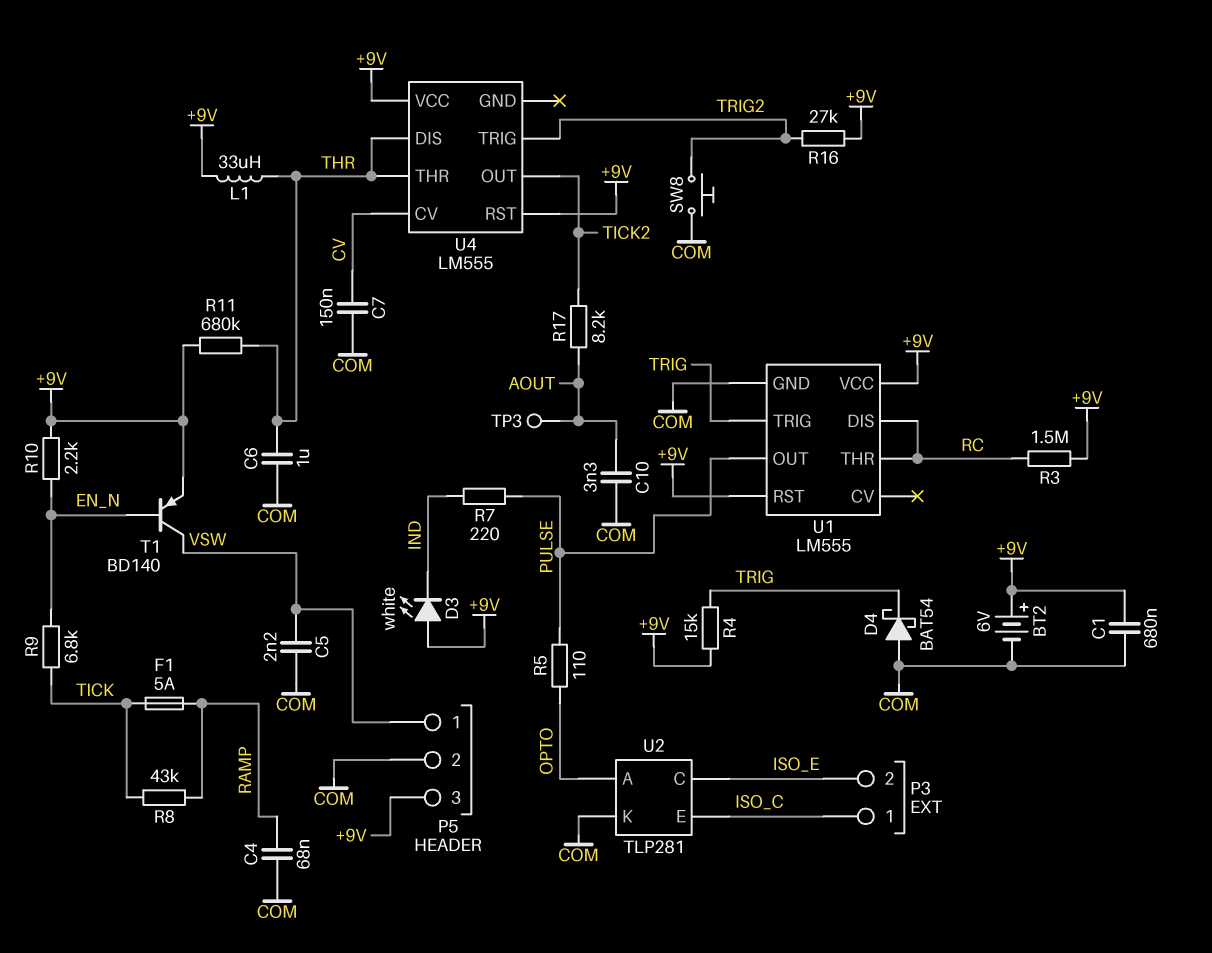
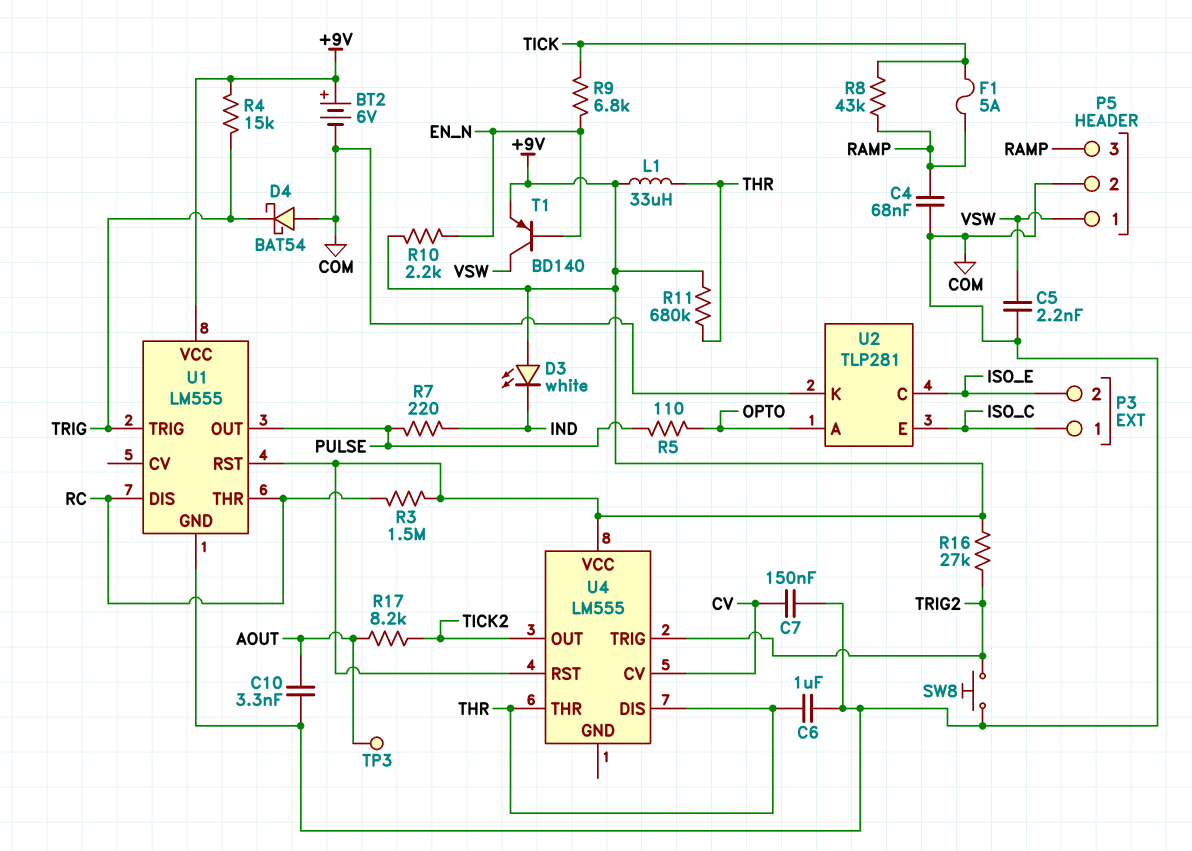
C1: 680nF (+9V, COM) -> none
P5 pin 3: +9V -> RAMP

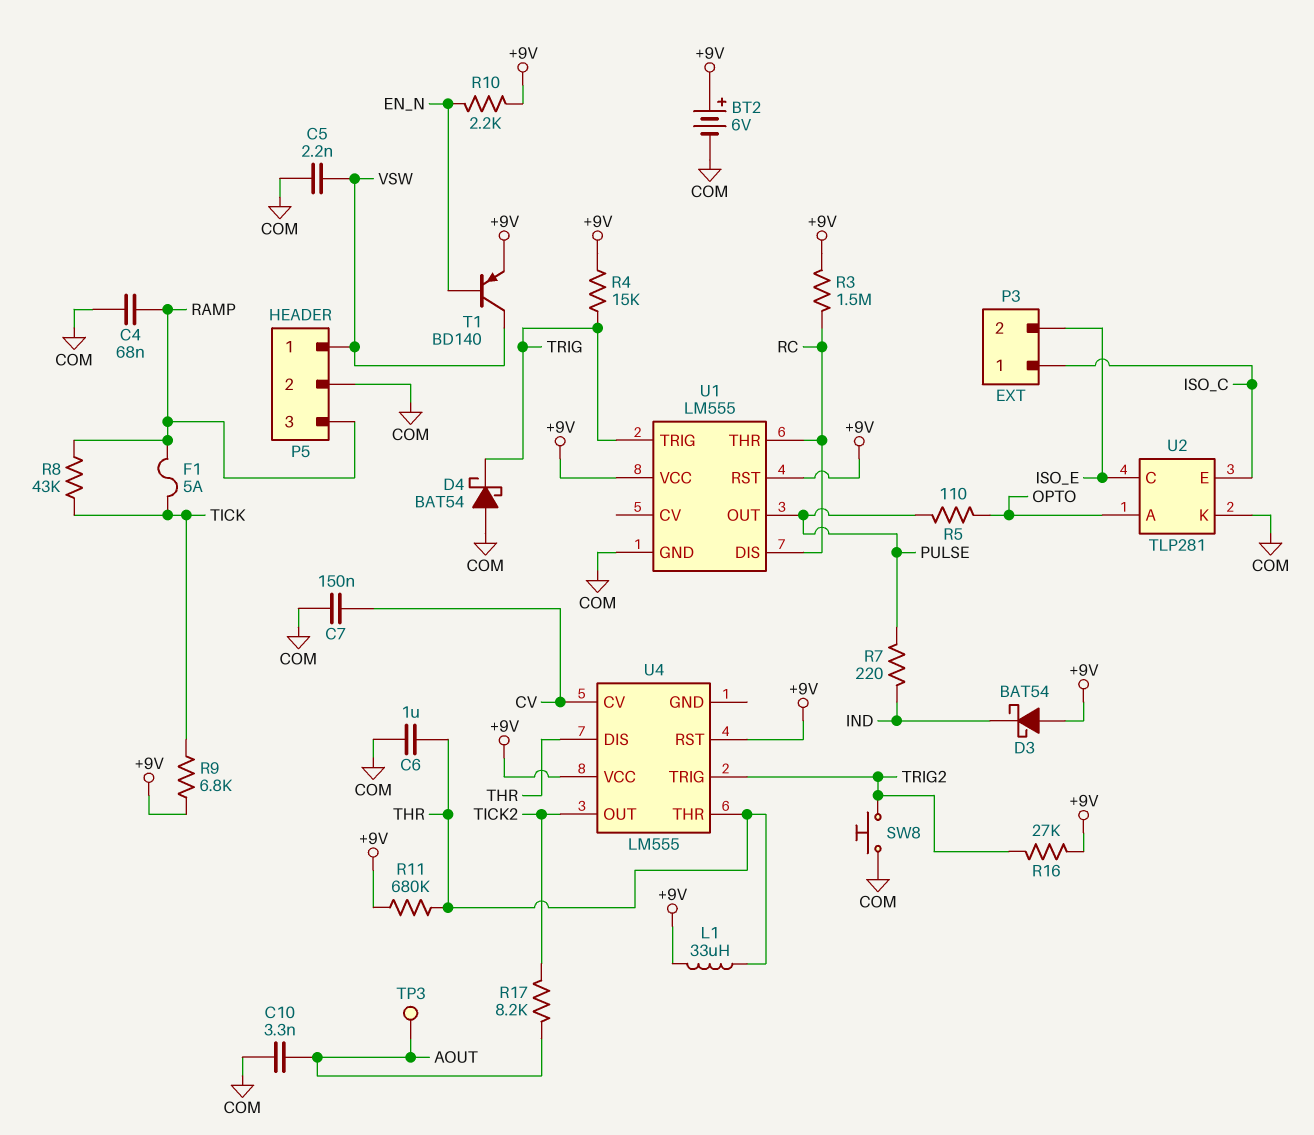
D3: LED white (A +9V, K IND) -> schottky BAT54 (A +9V, K IND)
R9: 6.8k (EN_N, TICK) -> 6.8k (+9V, TICK)

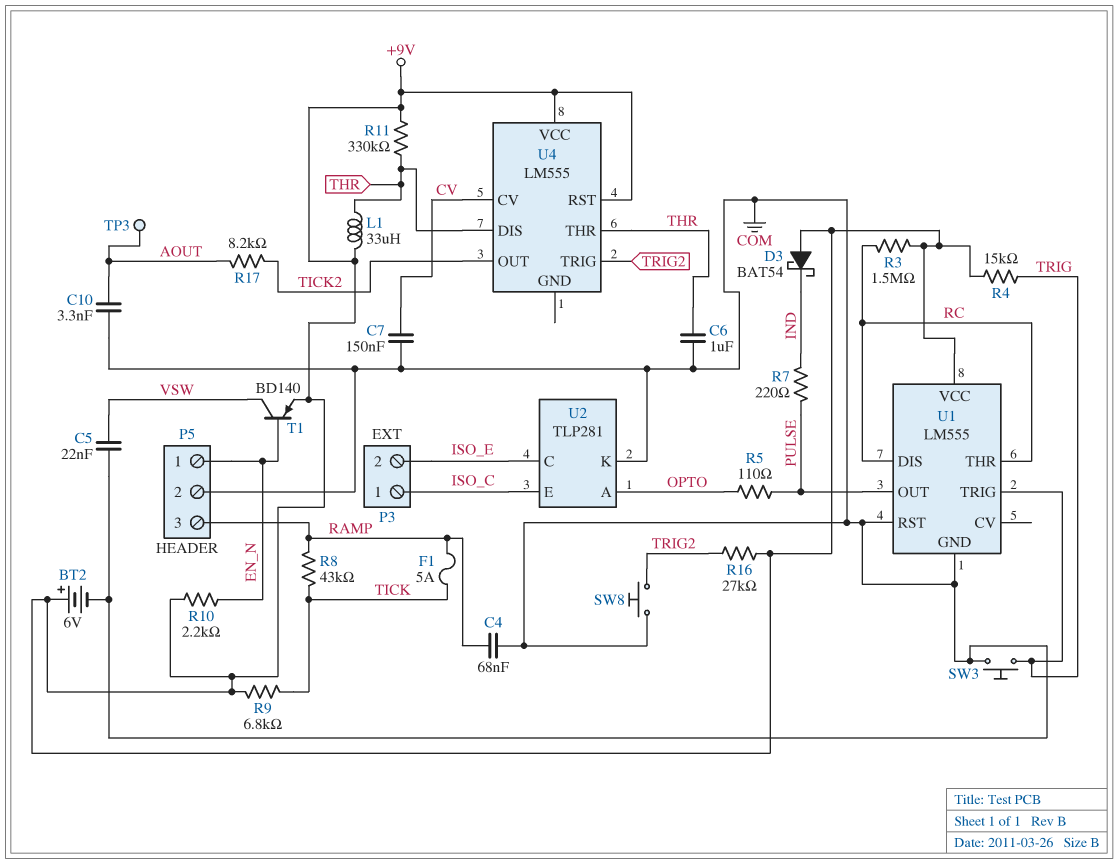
C5: 2.2nF (COM, VSW) -> 22nF (COM, VSW)
D4: schottky BAT54 (A COM, K TRIG) -> none
P5 pin 1: VSW -> EN_N
R11: 680k (+9V, THR) -> 330k (+9V, THR)
SW3: none -> button (COM, TRIG)
U1 pin RST: +9V -> COM

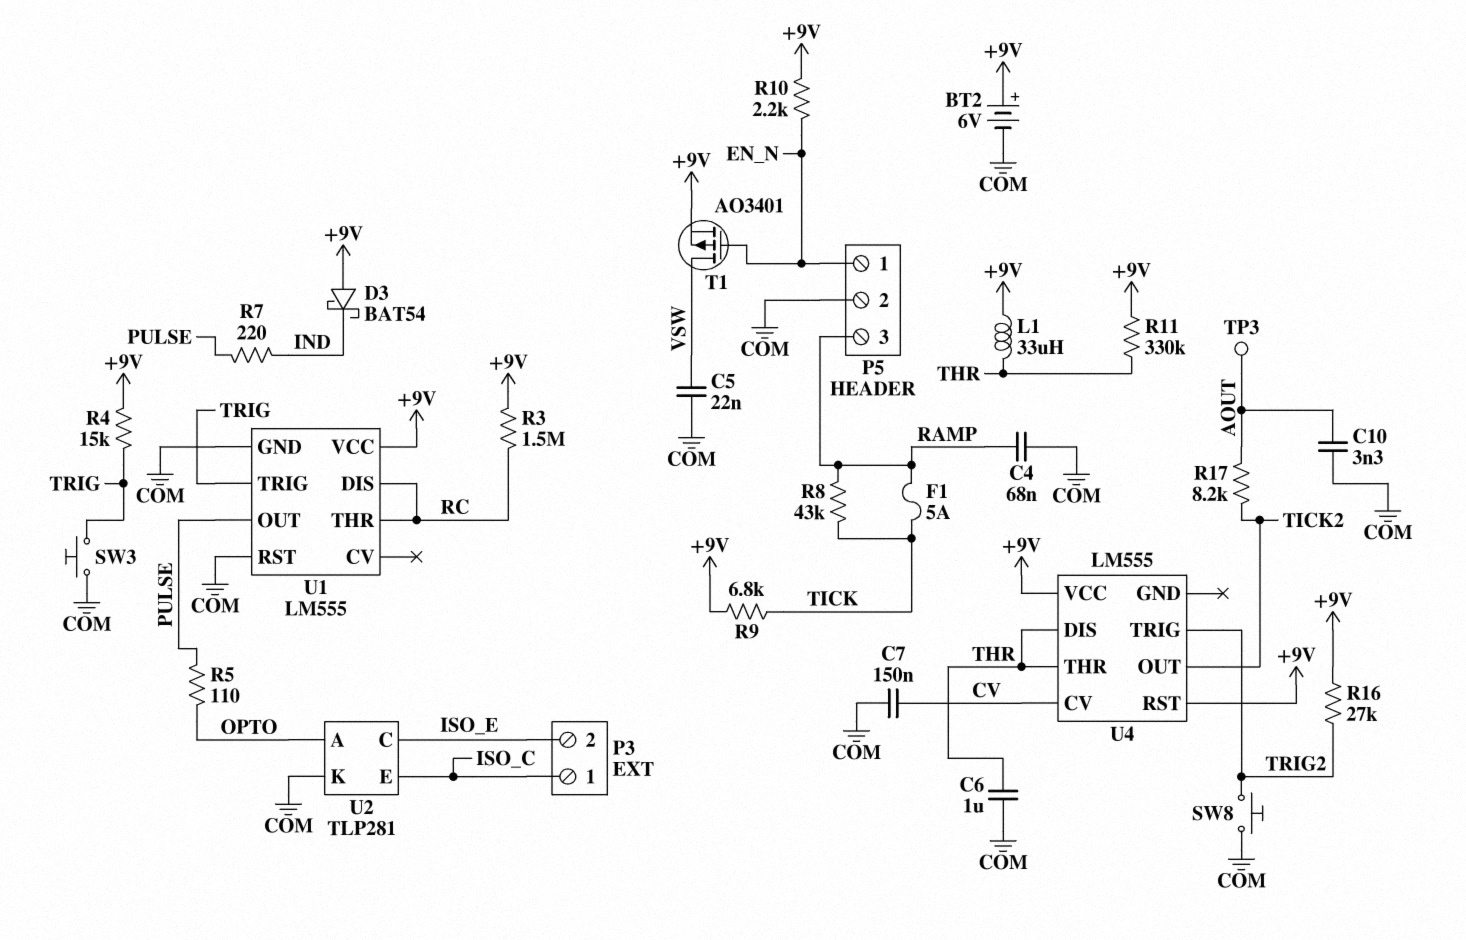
T1: PNP BD140 (B EN_N, C VSW, E +9V) -> PMOS AO3401 (G EN_N, D VSW, S +9V)

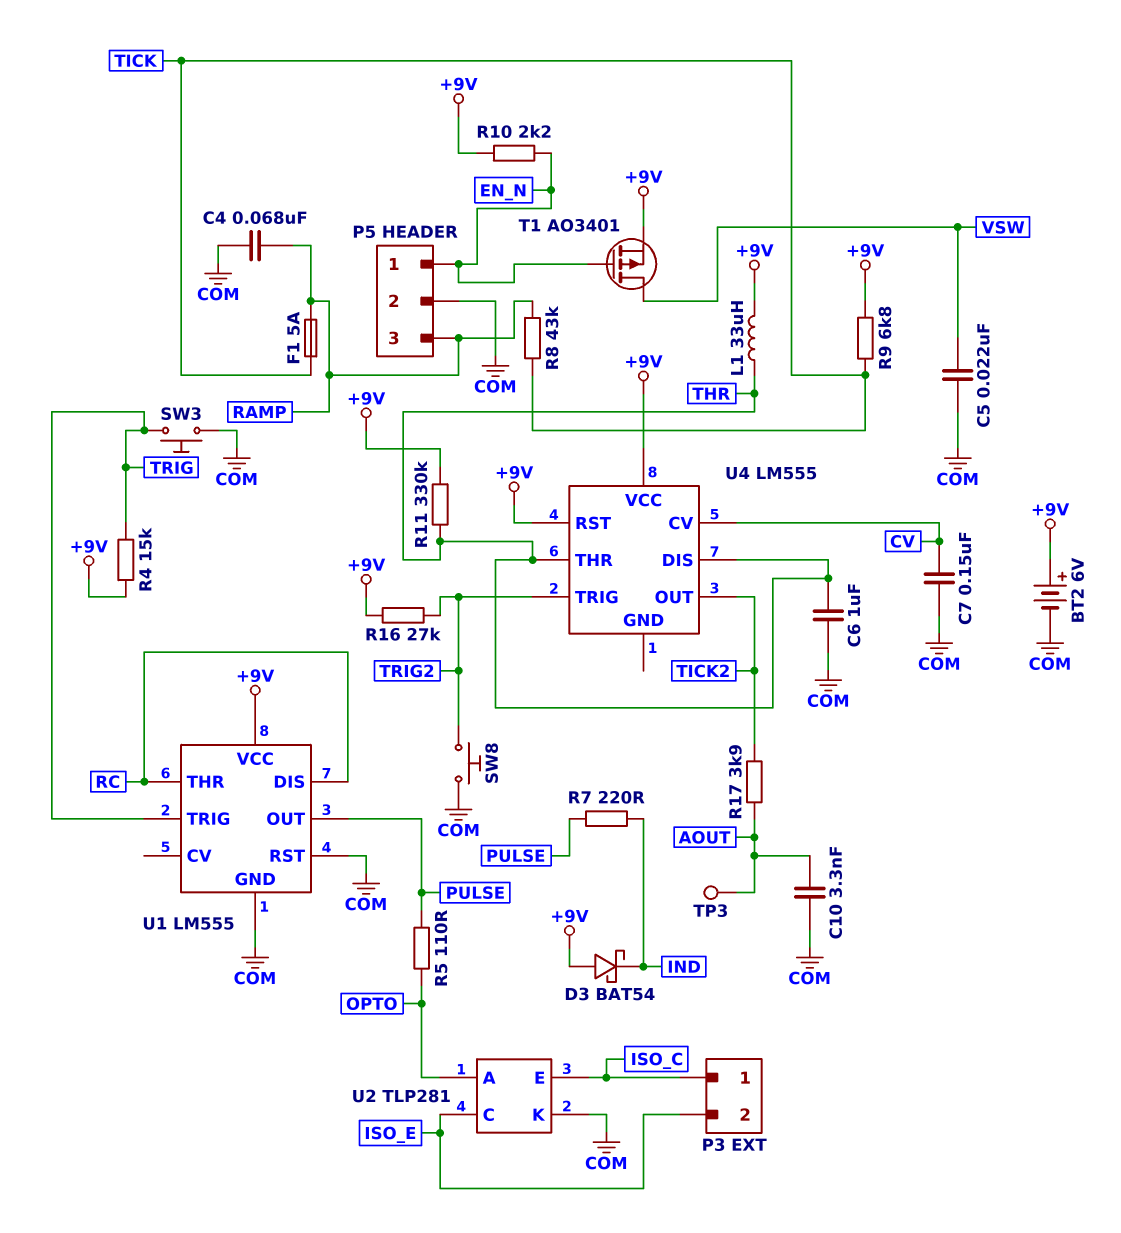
R3: 1.5M (+9V, RC) -> none
R17: 8.2k (AOUT, TICK2) -> 3.9k (AOUT, TICK2)

